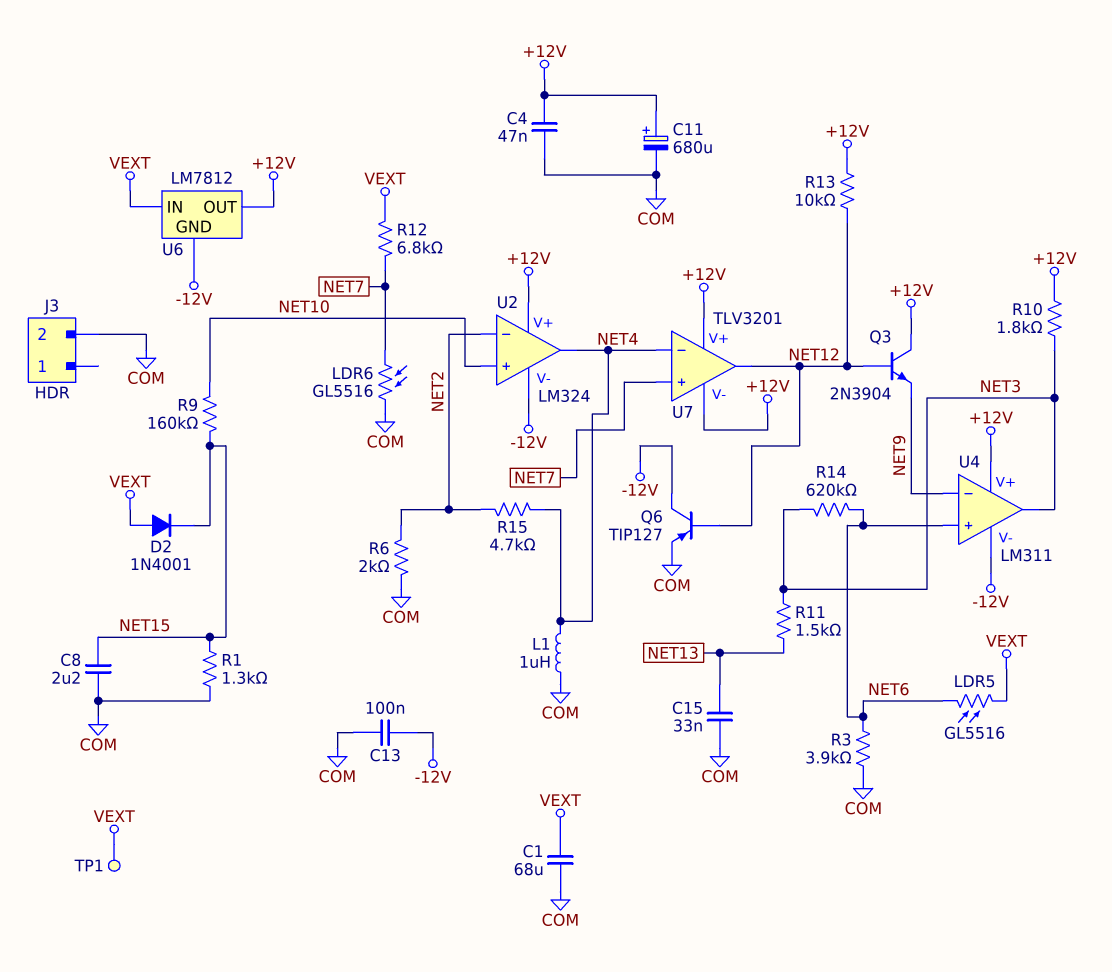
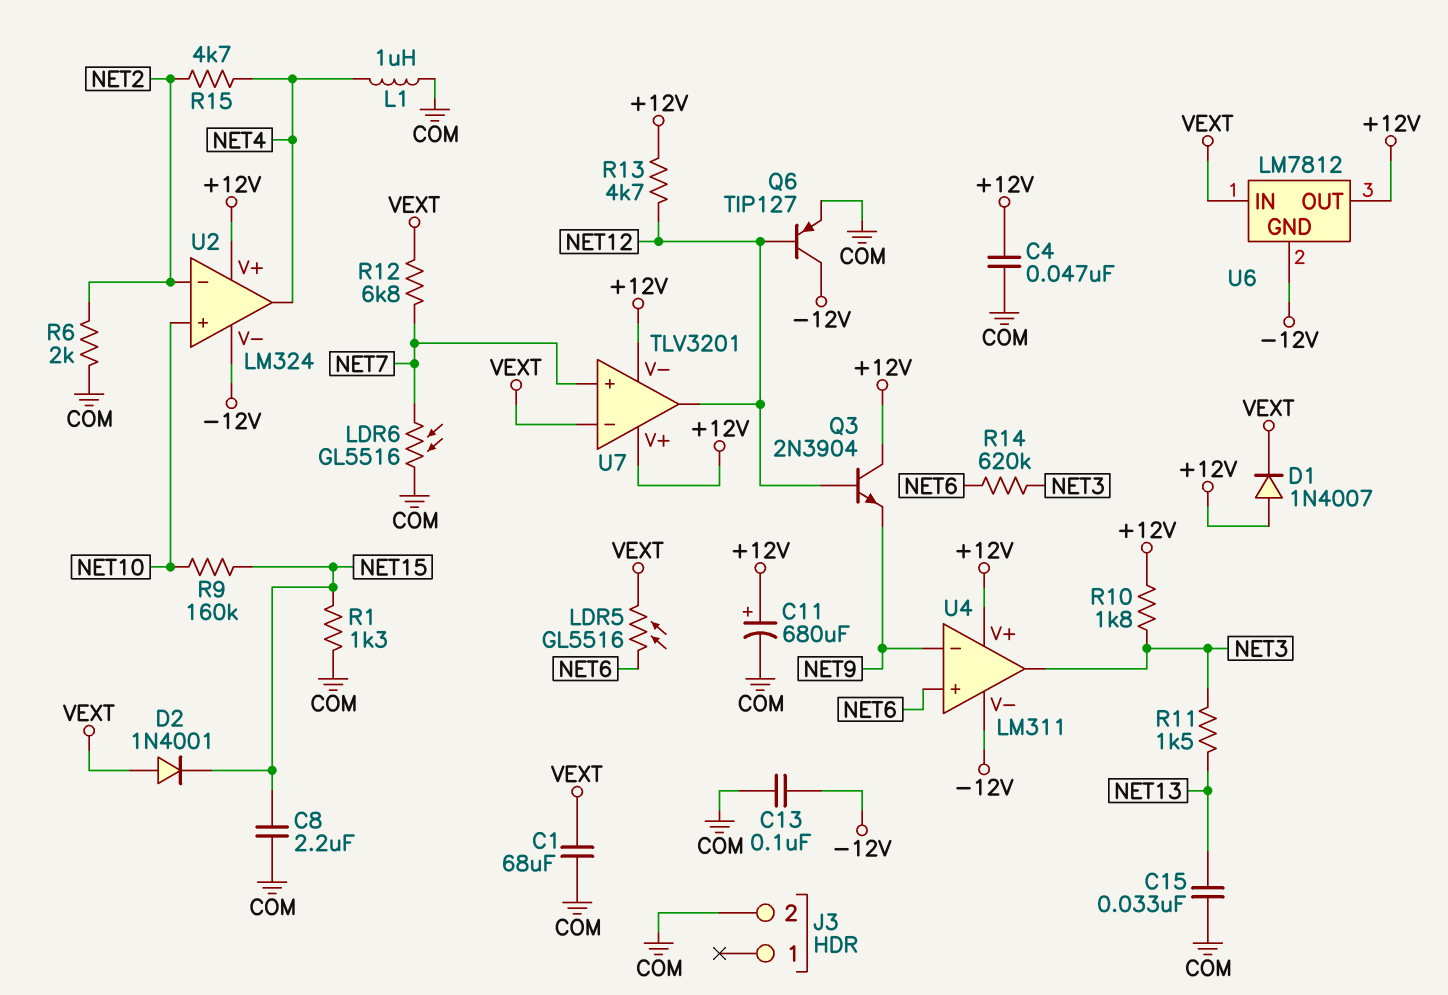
D1: none -> diode 1N4007 (A +12V, K VEXT)
R3: 3.9k (COM, NET6) -> none
R13: 10k (+12V, NET12) -> 4.7k (+12V, NET12)
TP1: test point (VEXT) -> none
U7 pin in-: NET4 -> VEXT

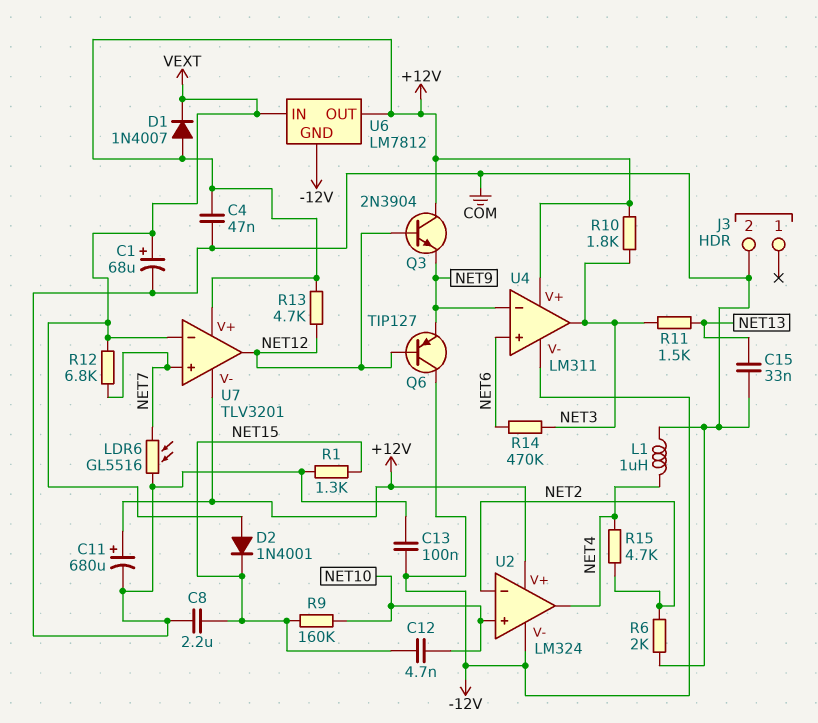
C1: 68uF (COM, VEXT) -> 68uF (plus VEXT, minus COM)
C12: none -> 4.7nF (NET10, NET15)
LDR5: GL5516 (NET6, VEXT) -> none
Q6: PNP TIP127 (B NET12, C -12V, E COM) -> PNP TIP127 (B NET12, C -12V, E NET9)
R14: 620k (NET3, NET6) -> 470k (NET3, NET6)

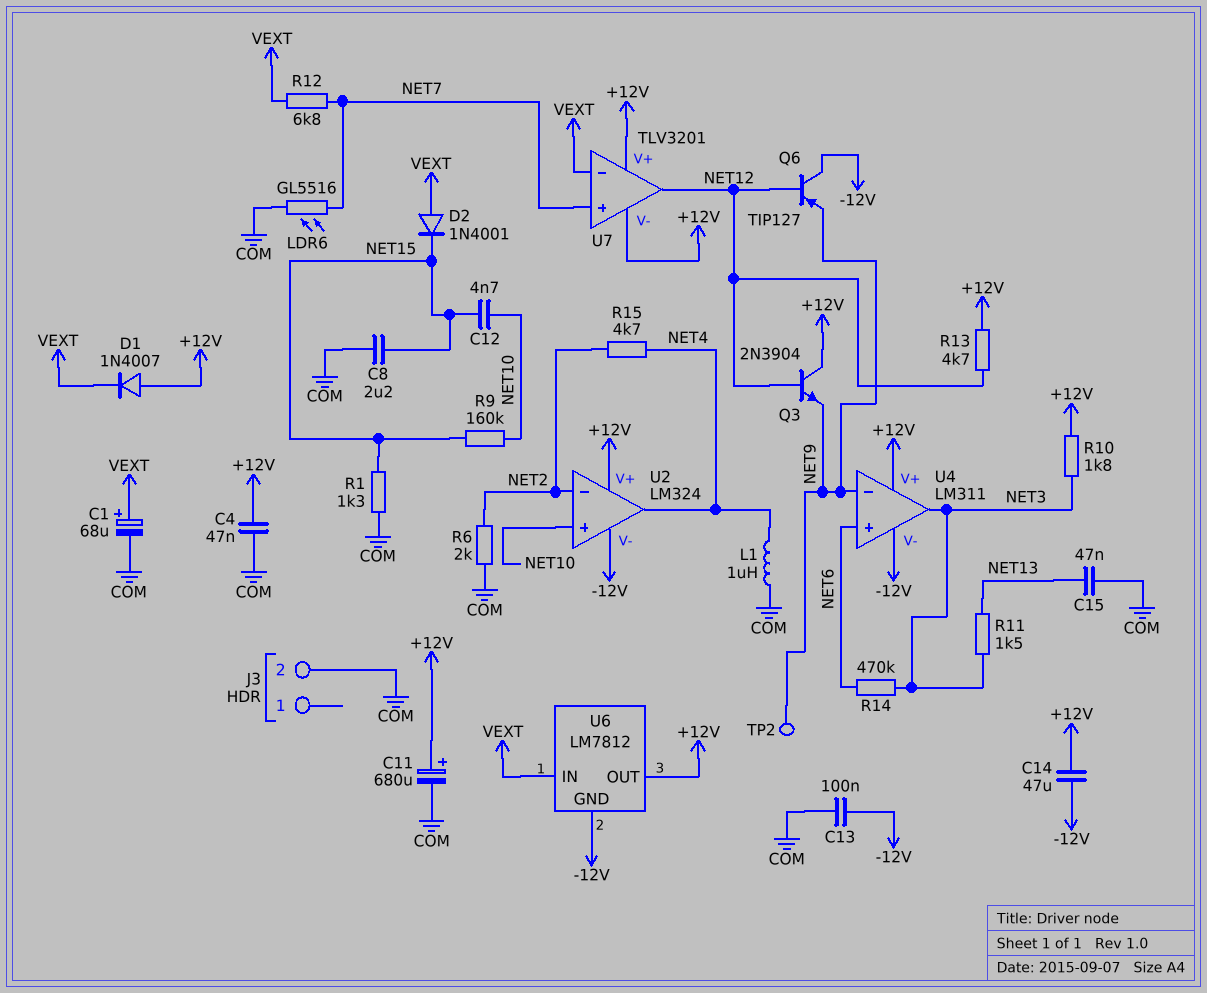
C14: none -> 47uF (+12V, -12V)
C15: 33nF (COM, NET13) -> 47nF (COM, NET13)
TP2: none -> test point (NET9)

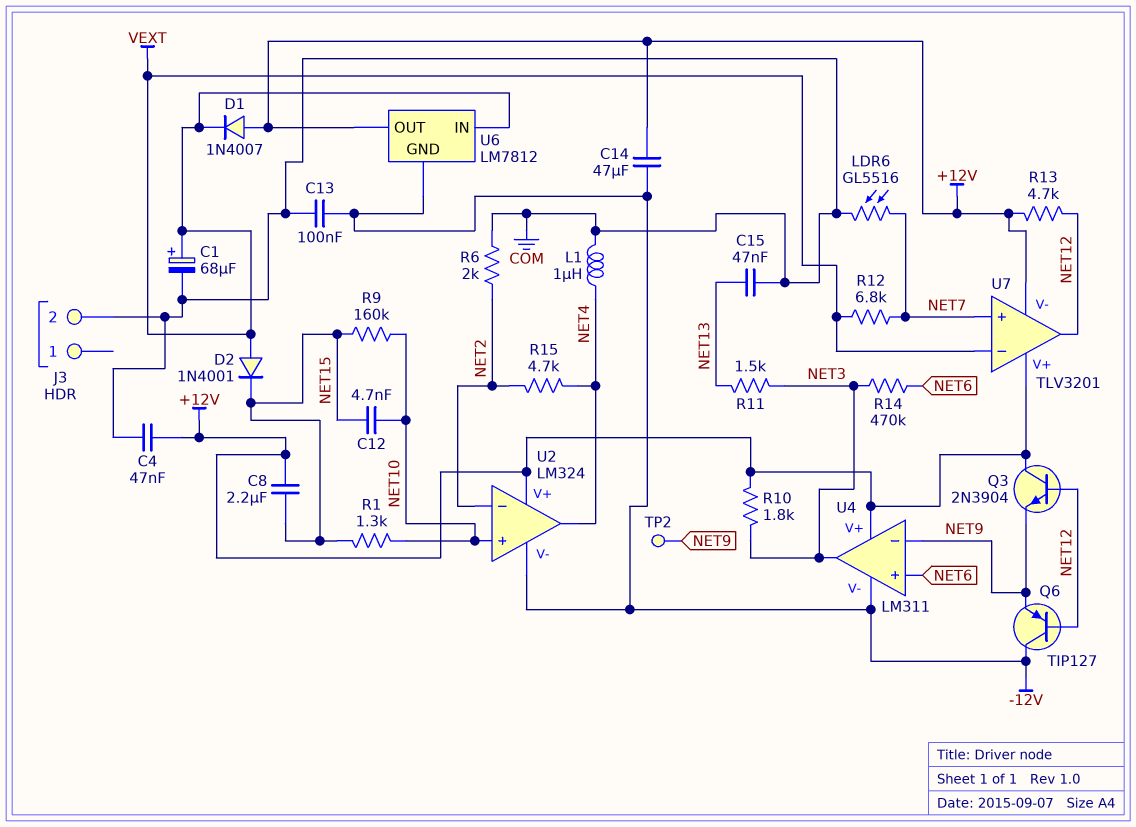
C8: 2.2uF (COM, NET15) -> 2.2uF (+12V, NET15)
C11: 680uF (plus +12V, minus COM) -> none
R1: 1.3k (COM, NET15) -> 1.3k (NET10, NET15)

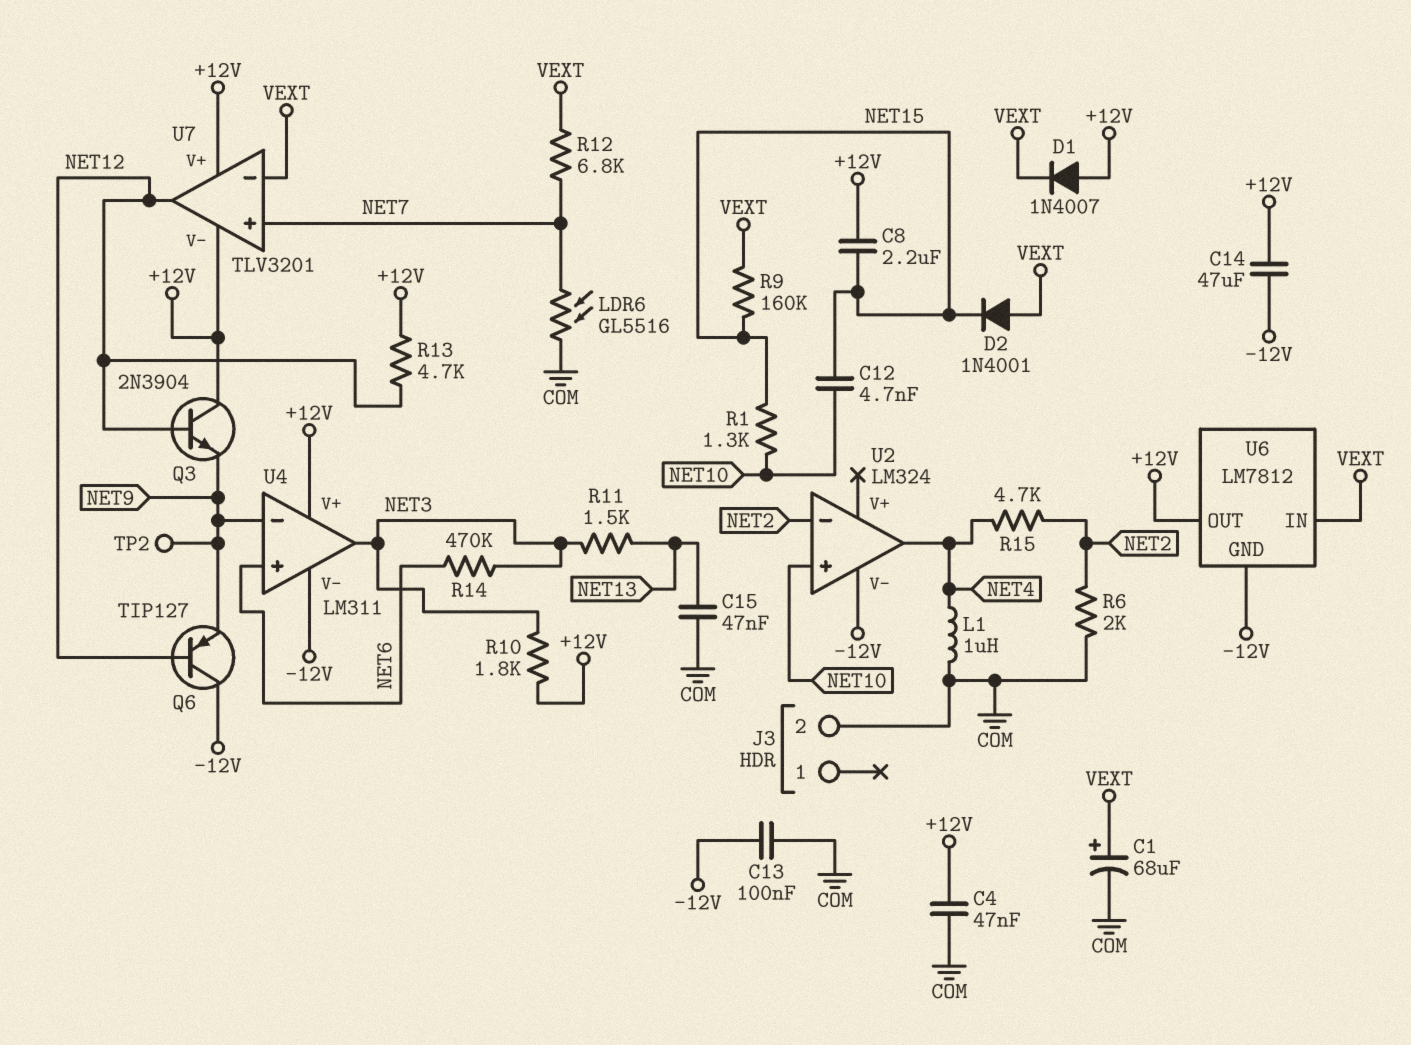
R9: 160k (NET10, NET15) -> 160k (NET15, VEXT)
U2 pin V+: +12V -> none

